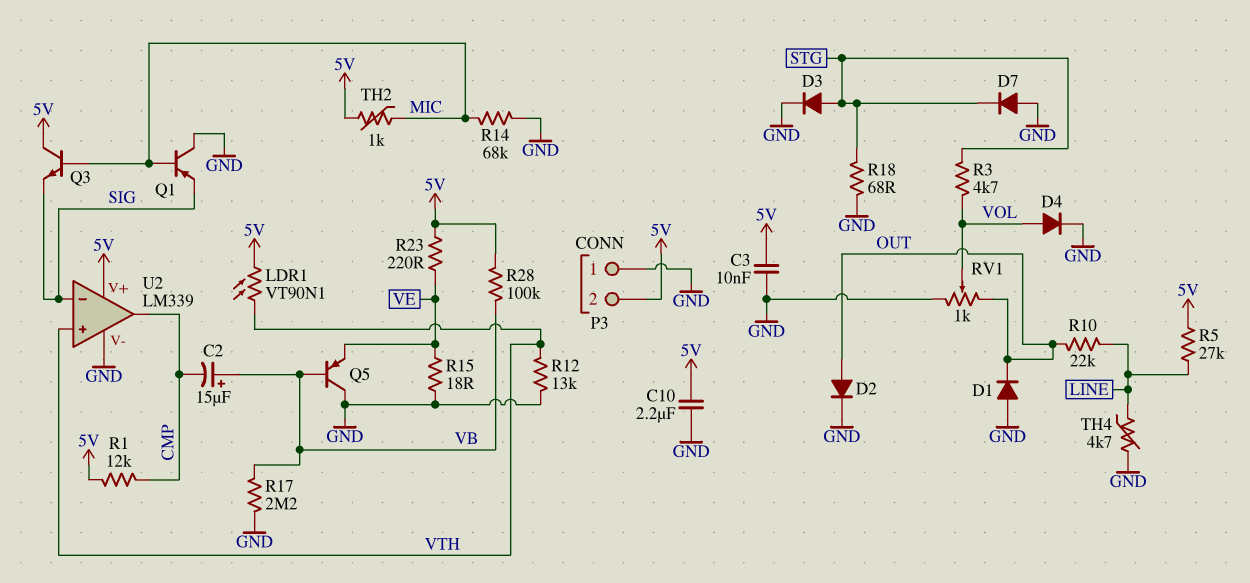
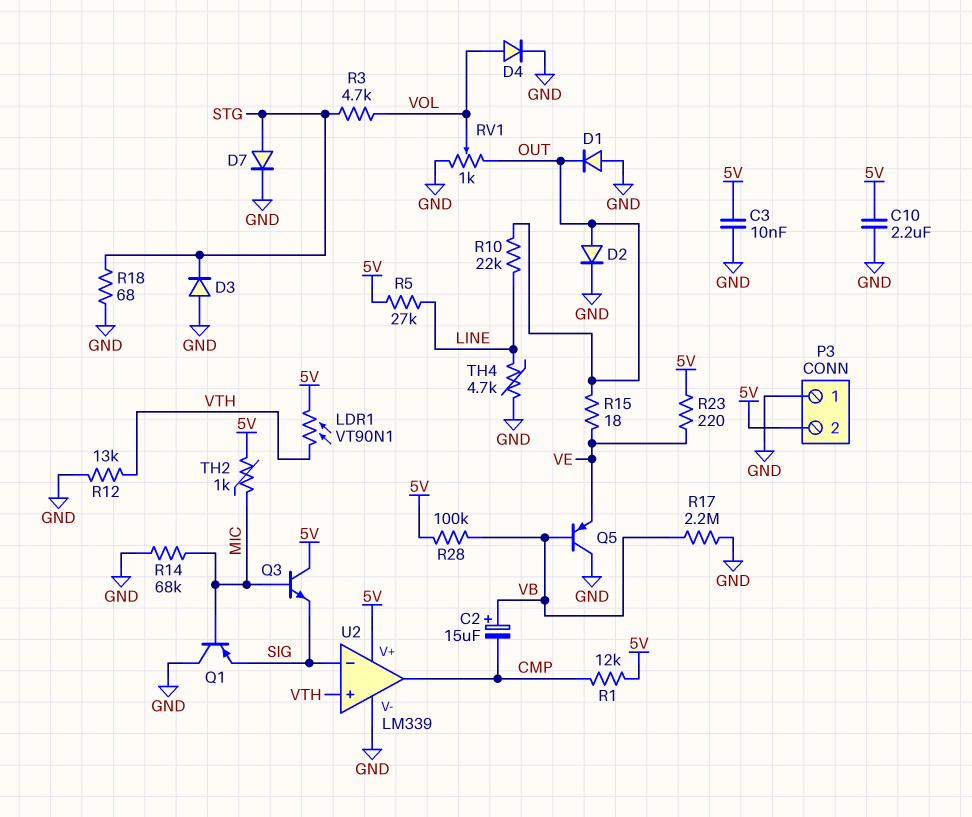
D3: diode (A STG, K GND) -> diode (A GND, K STG)
D7: diode (A GND, K STG) -> diode (A STG, K GND)
R15: 18 (GND, VE) -> 18 (OUT, VE)

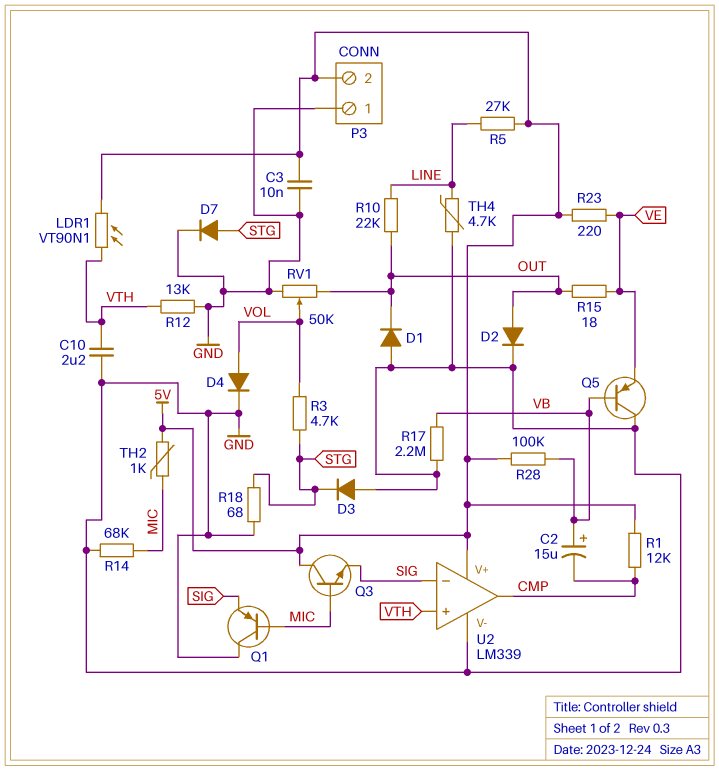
C10: 2.2uF (5V, GND) -> 2.2uF (GND, VTH)
RV1: 1k (GND, OUT, wiper VOL) -> 50k (GND, OUT, wiper VOL)

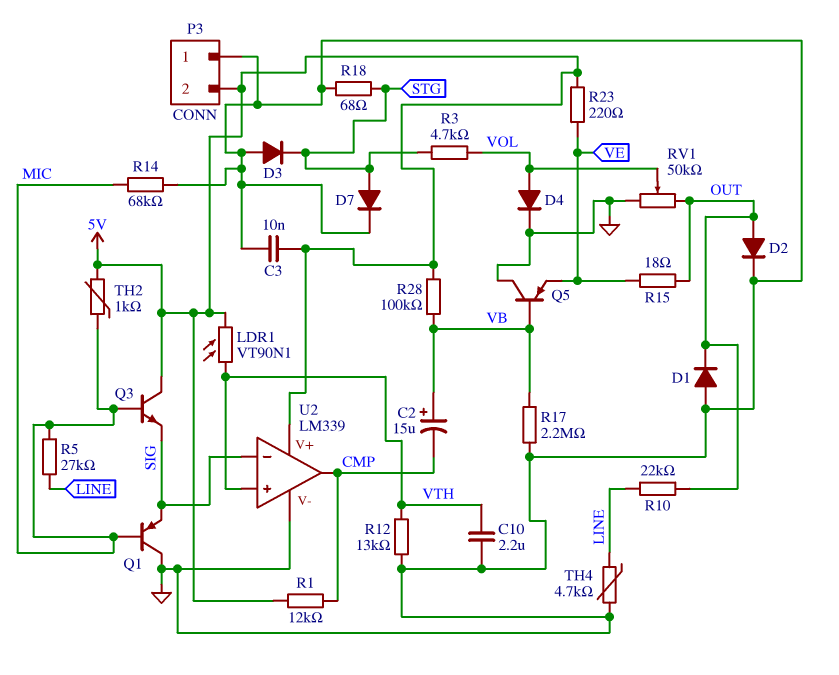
R5: 27k (5V, LINE) -> 27k (LINE, MIC)

